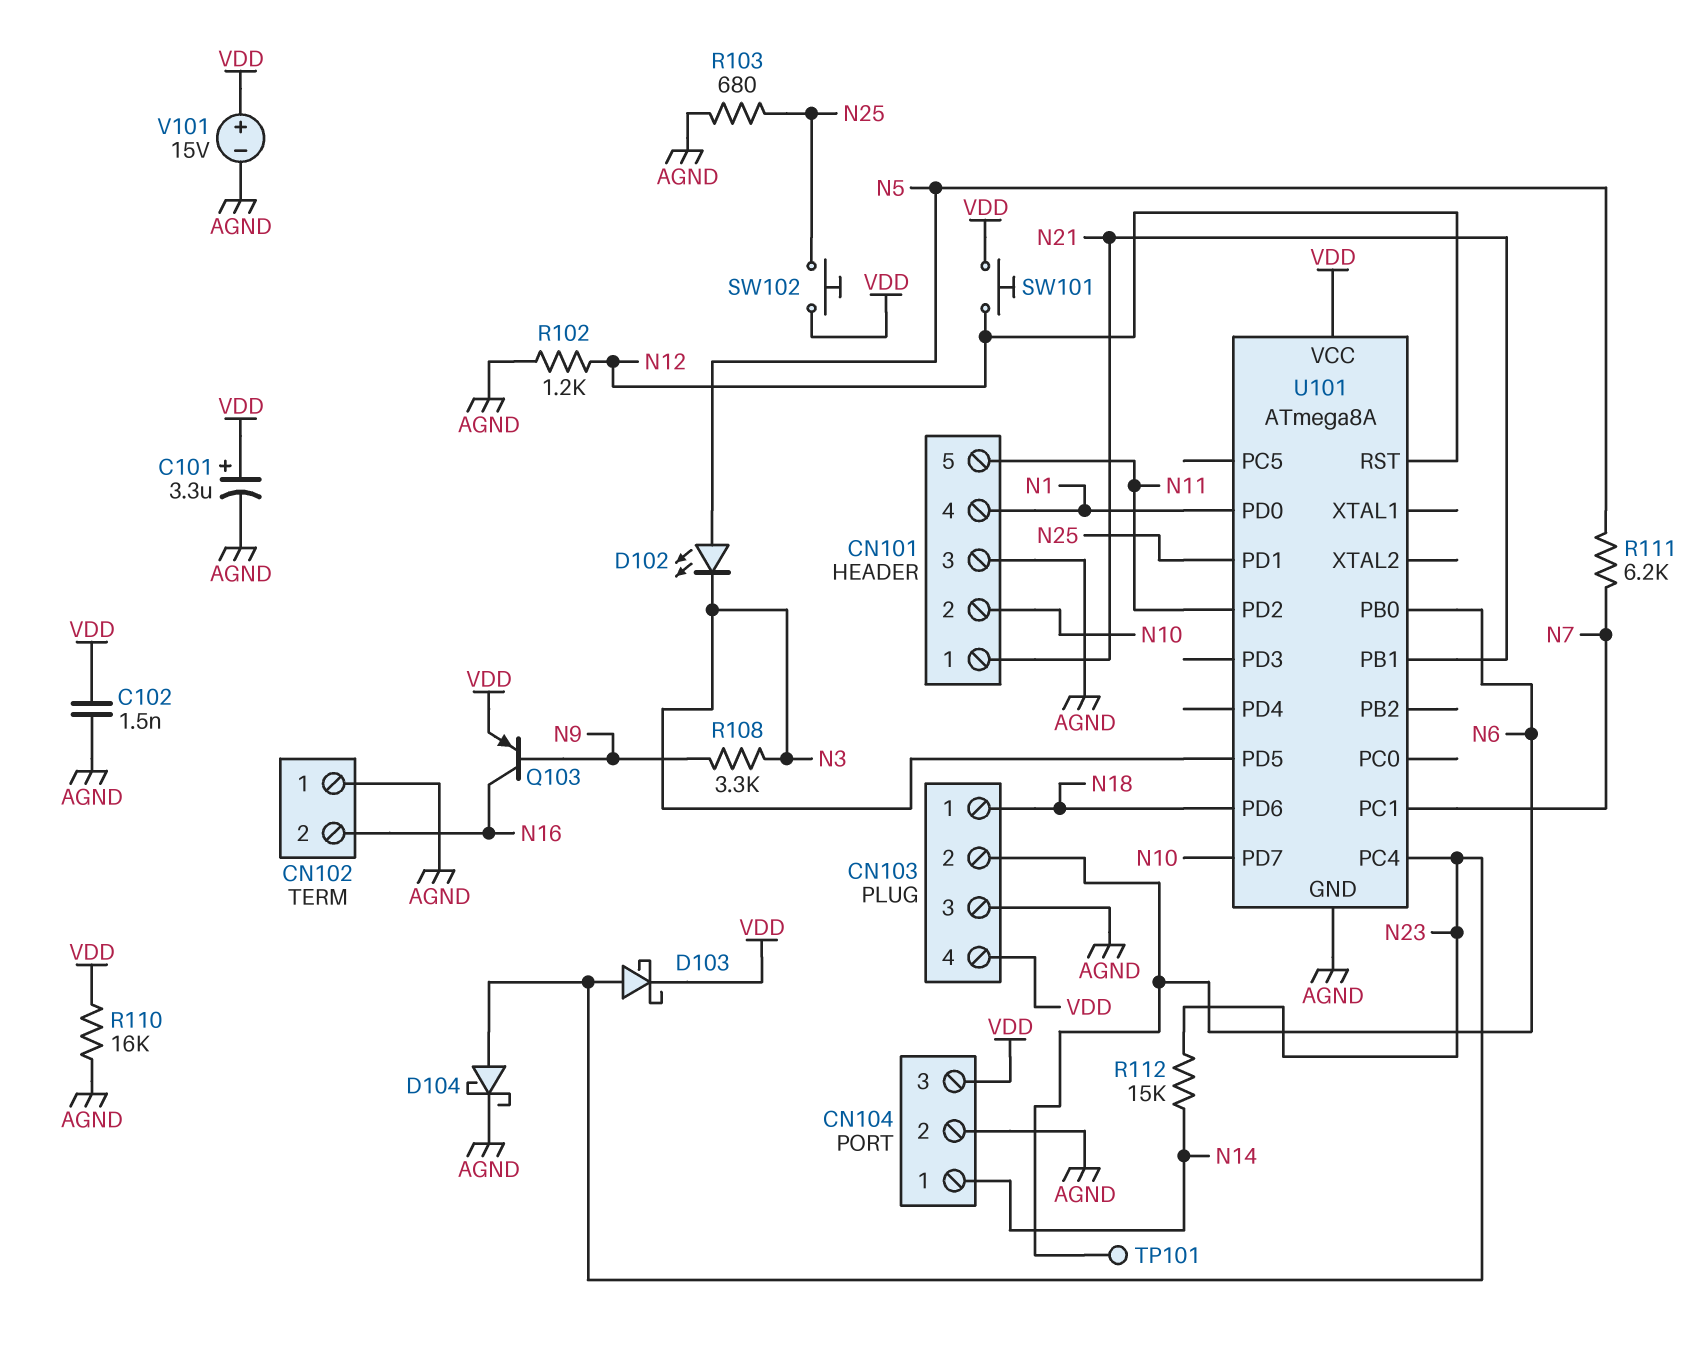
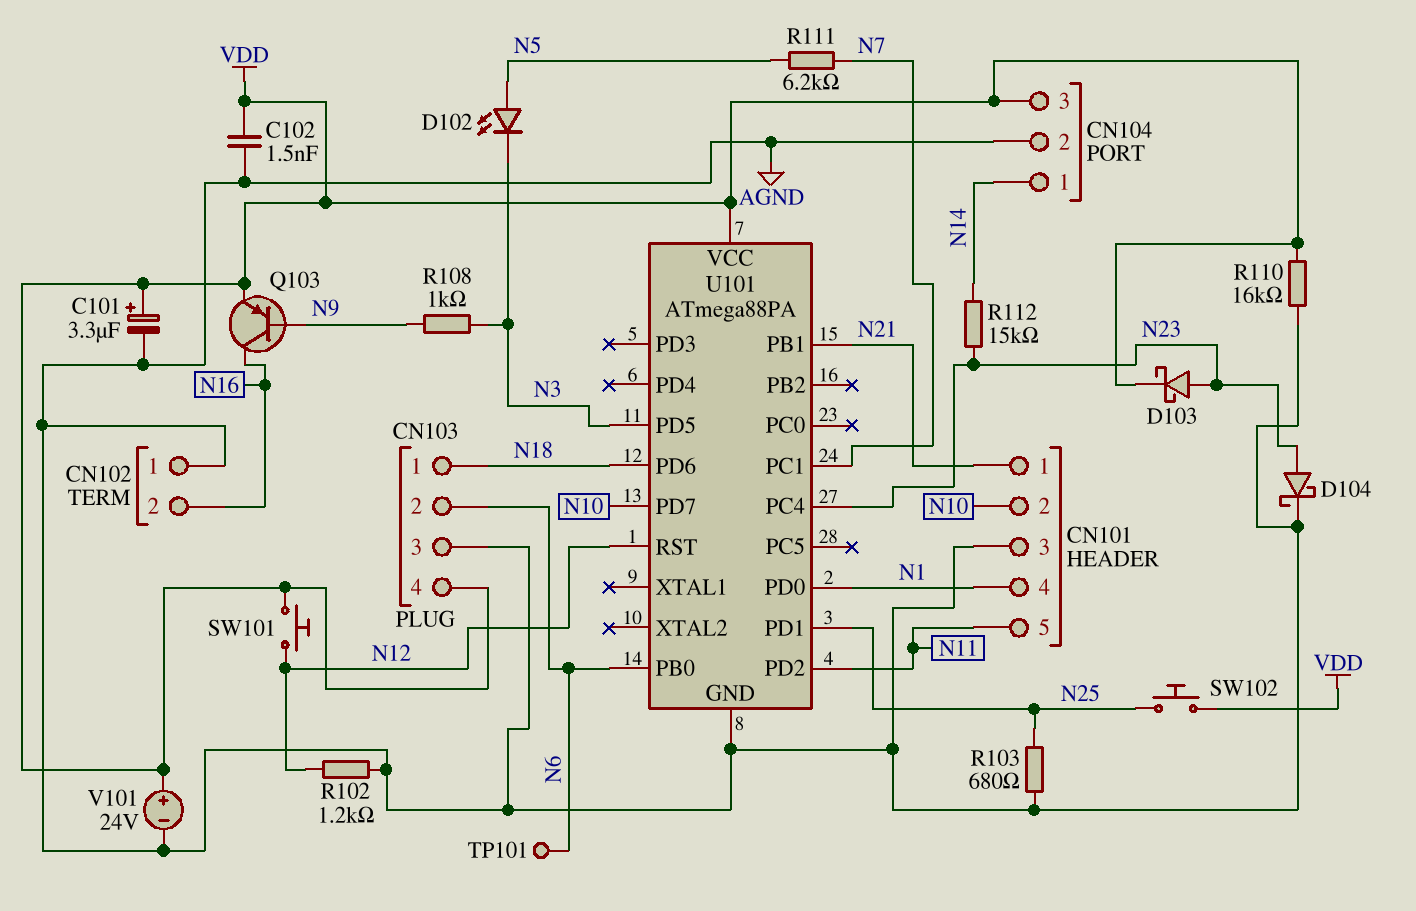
R108: 3.3k (N3, N9) -> 1k (N3, N9)
U101: ATmega8A -> ATmega88PA
V101: 15V (plus VDD, minus AGND) -> 24V (plus VDD, minus AGND)

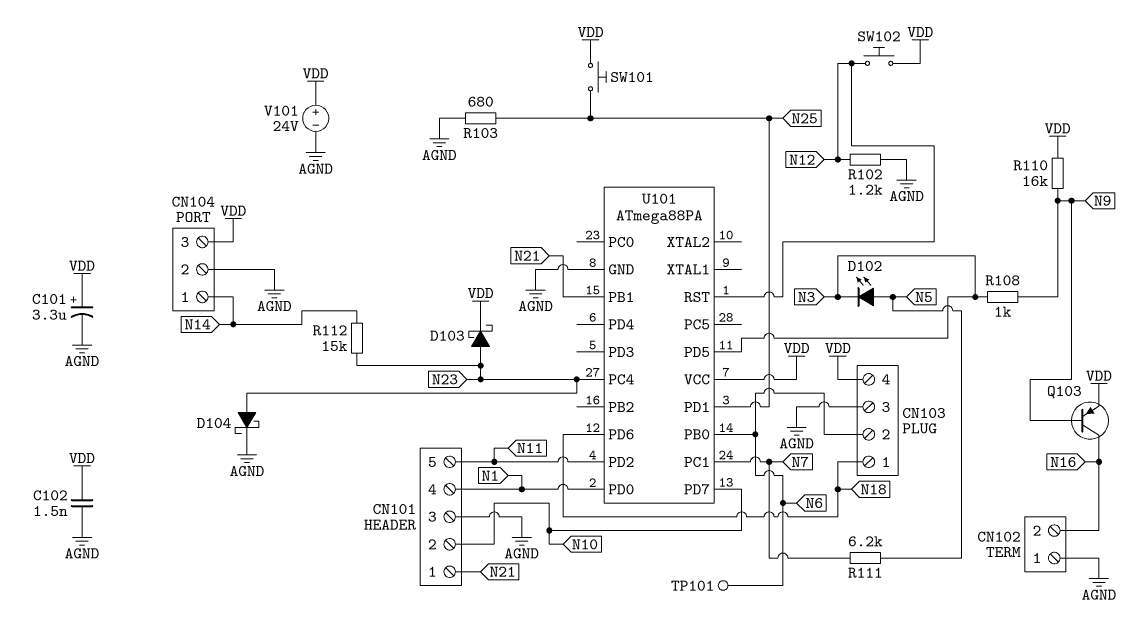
R110: 16k (AGND, VDD) -> 16k (N9, VDD)
SW101: button (N12, VDD) -> button (N25, VDD)
SW102: button (N25, VDD) -> button (N12, VDD)

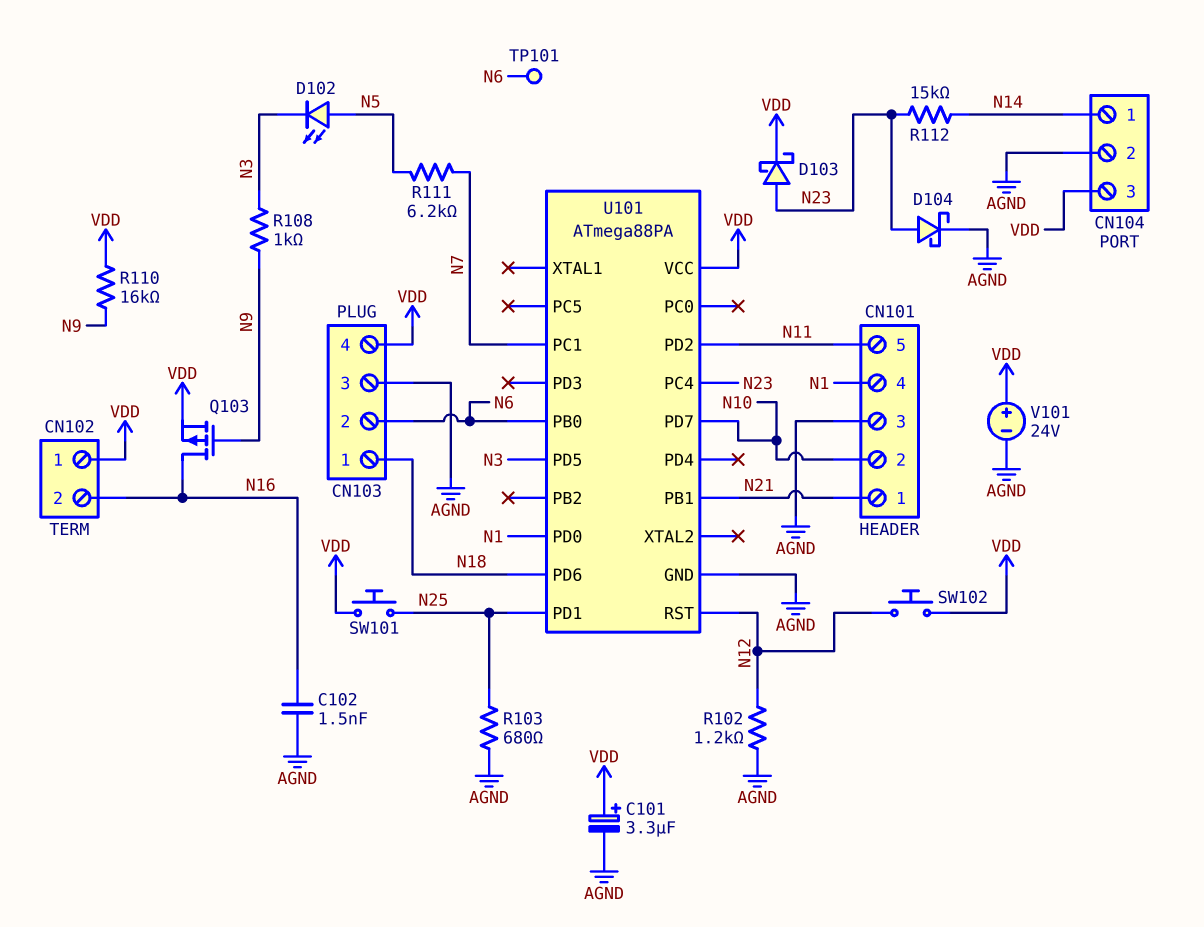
C102: 1.5nF (AGND, VDD) -> 1.5nF (AGND, N16)
CN102 pin 1: AGND -> VDD
Q103: PNP (B N9, C N16, E VDD) -> PMOS (G N9, D N16, S VDD)

